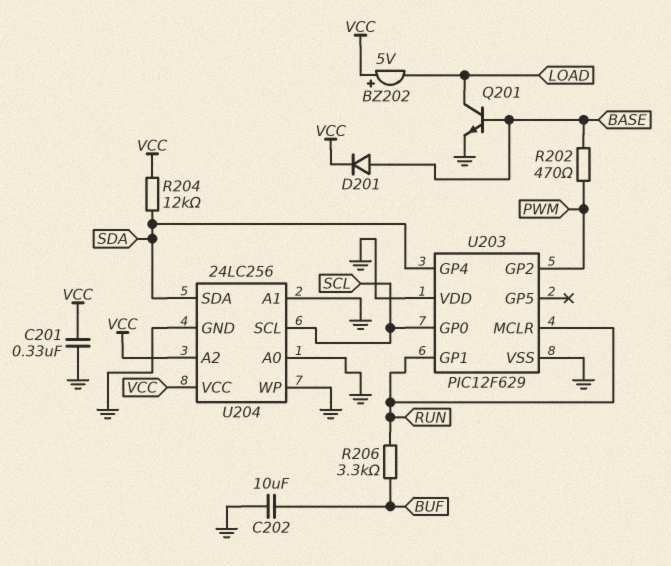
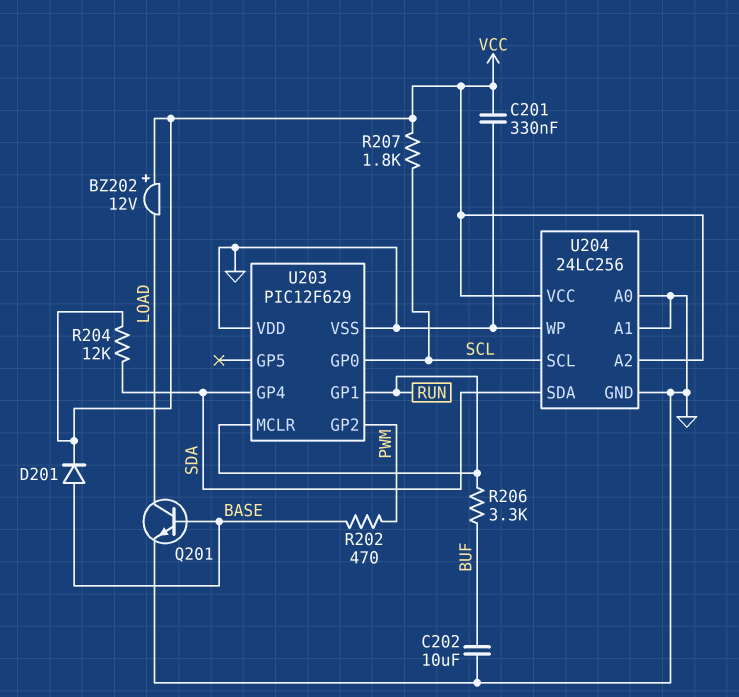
BZ202: buzzer 5V (plus VCC, minus LOAD) -> buzzer 12V (plus VCC, minus LOAD)
R207: none -> 1.8k (SCL, VCC)

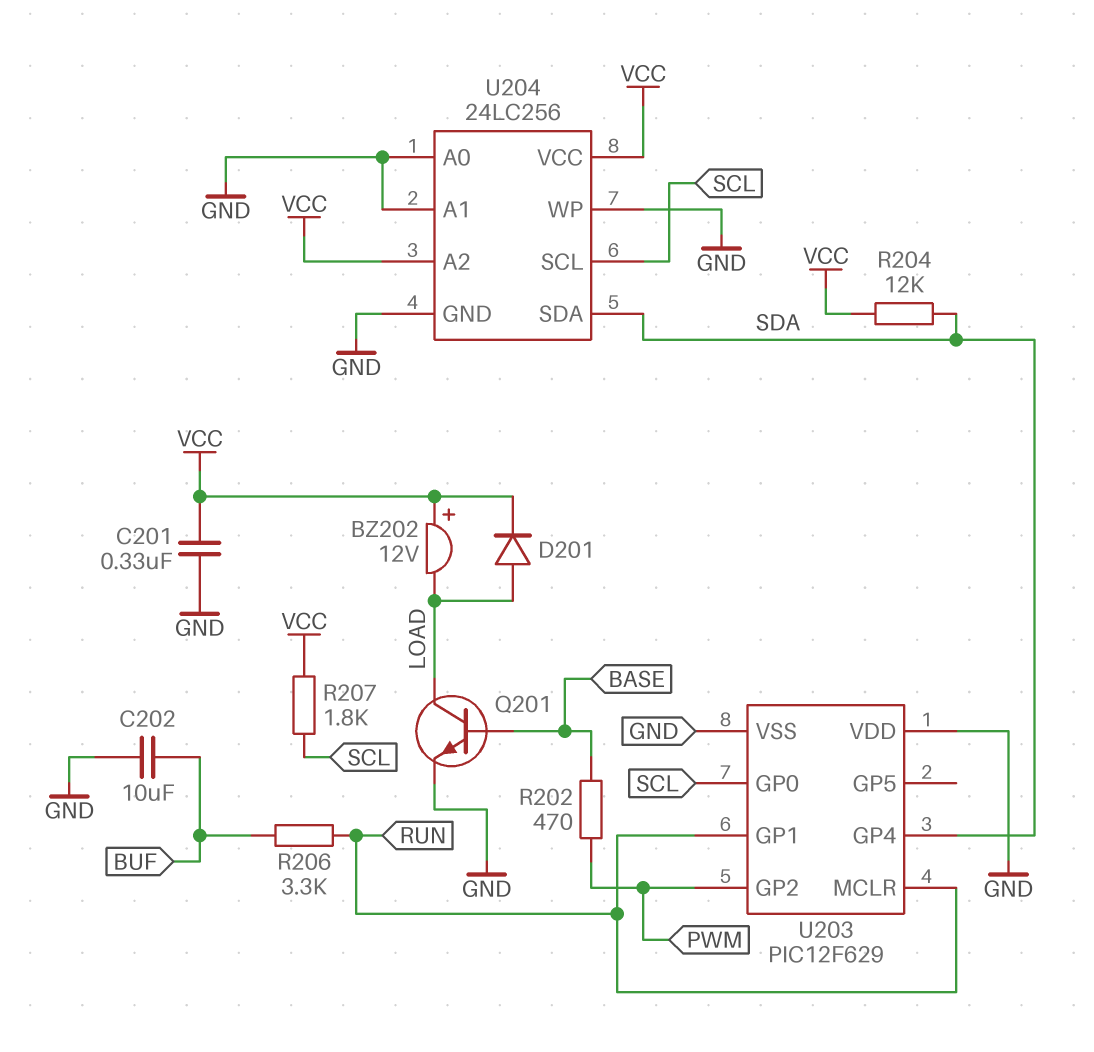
D201: diode (A BASE, K VCC) -> diode (A LOAD, K VCC)

